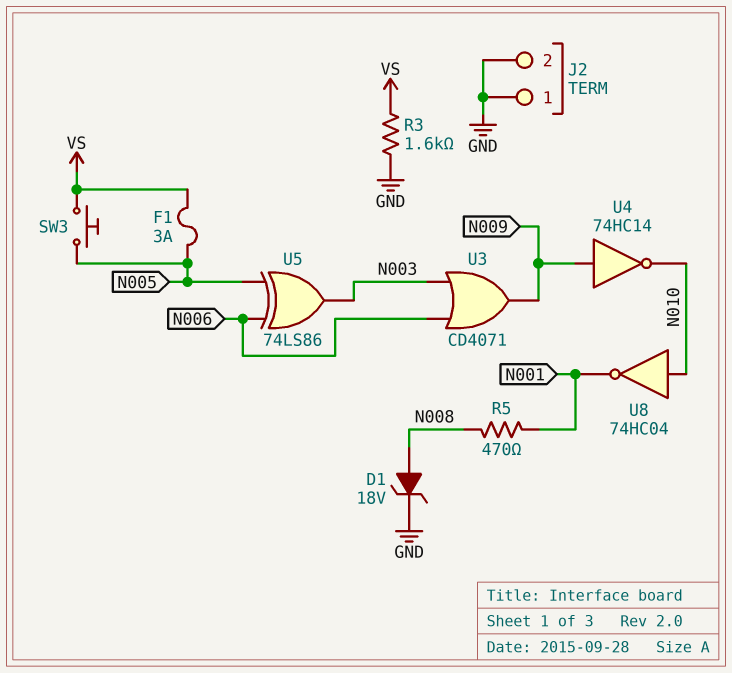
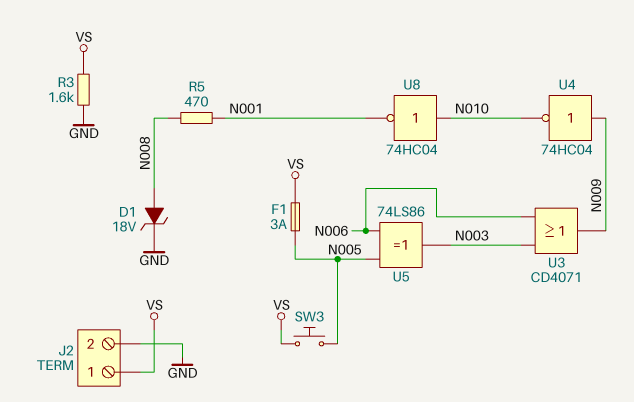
J2 pin 1: GND -> VS
U4: NOT 74HC14 (in N009, out N010) -> NOT 74HC04 (in N009, out N010)

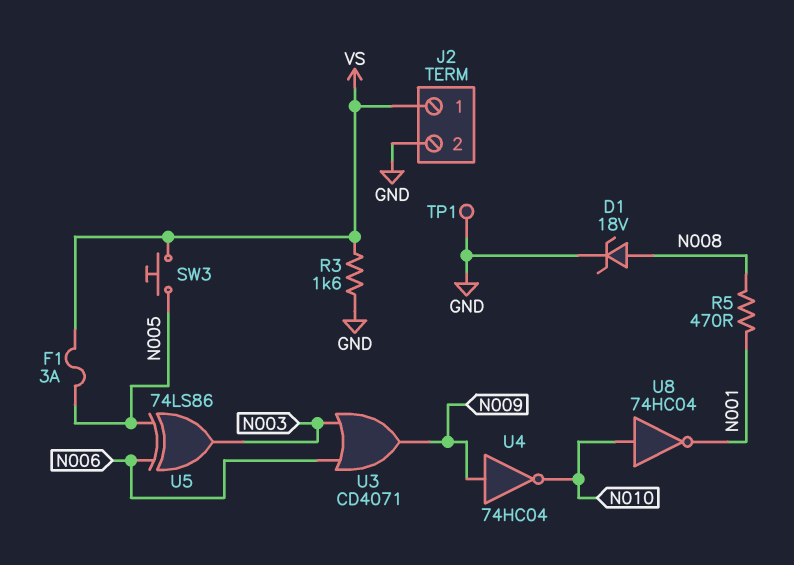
TP1: none -> test point (GND)

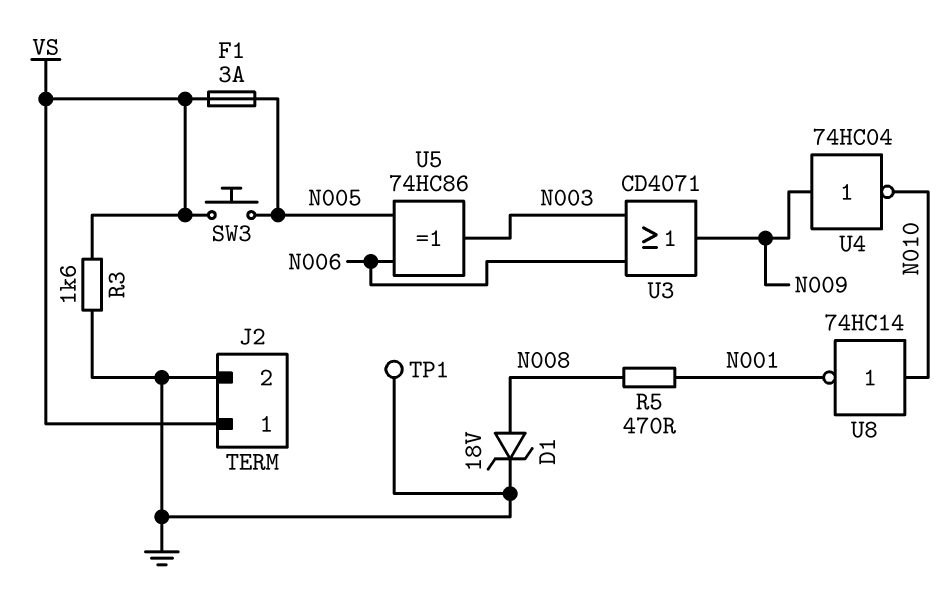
U5: XOR 74LS86 (in N005, in N006, out N003) -> XOR 74HC86 (in N005, in N006, out N003)
U8: NOT 74HC04 (in N010, out N001) -> NOT 74HC14 (in N010, out N001)

